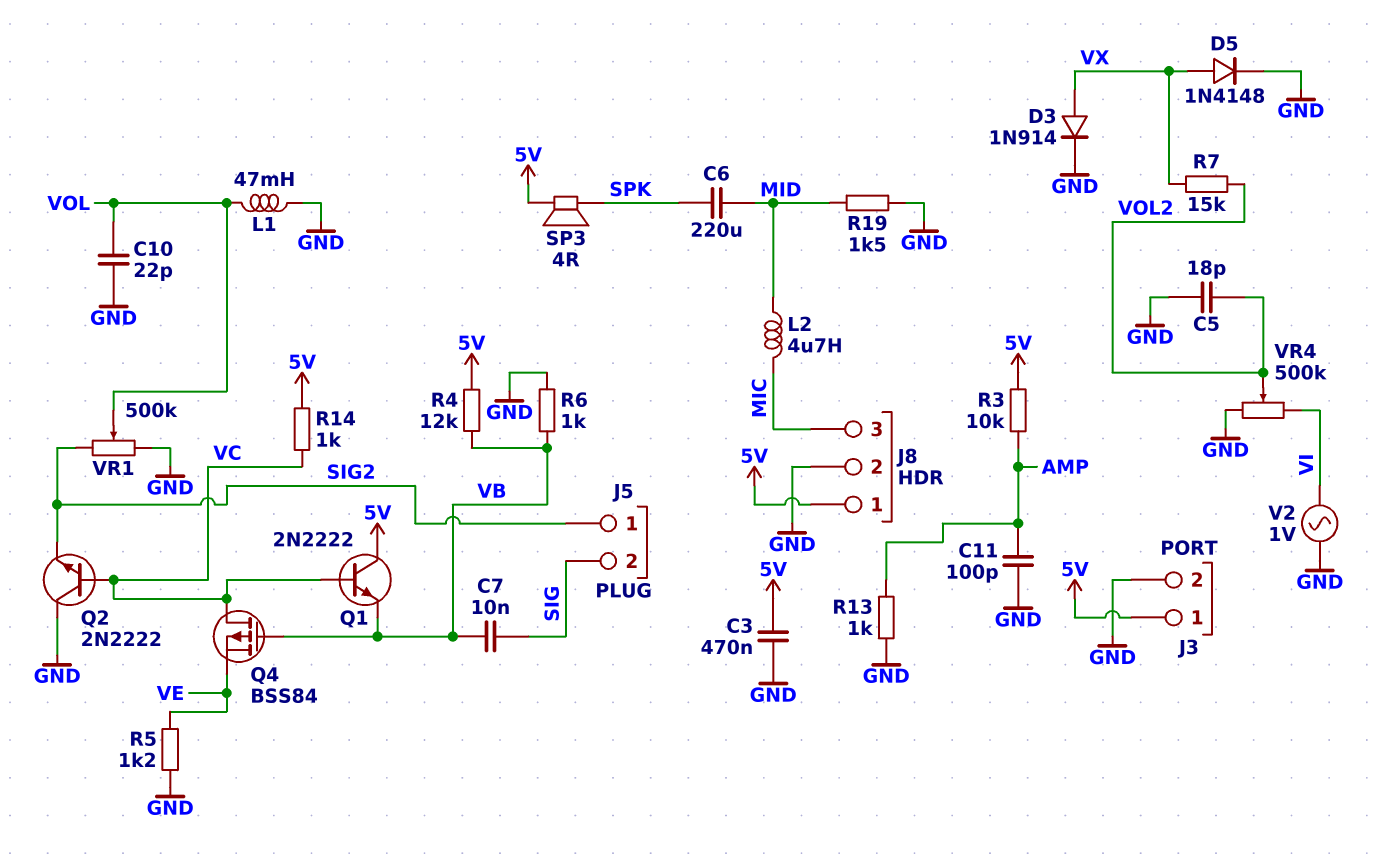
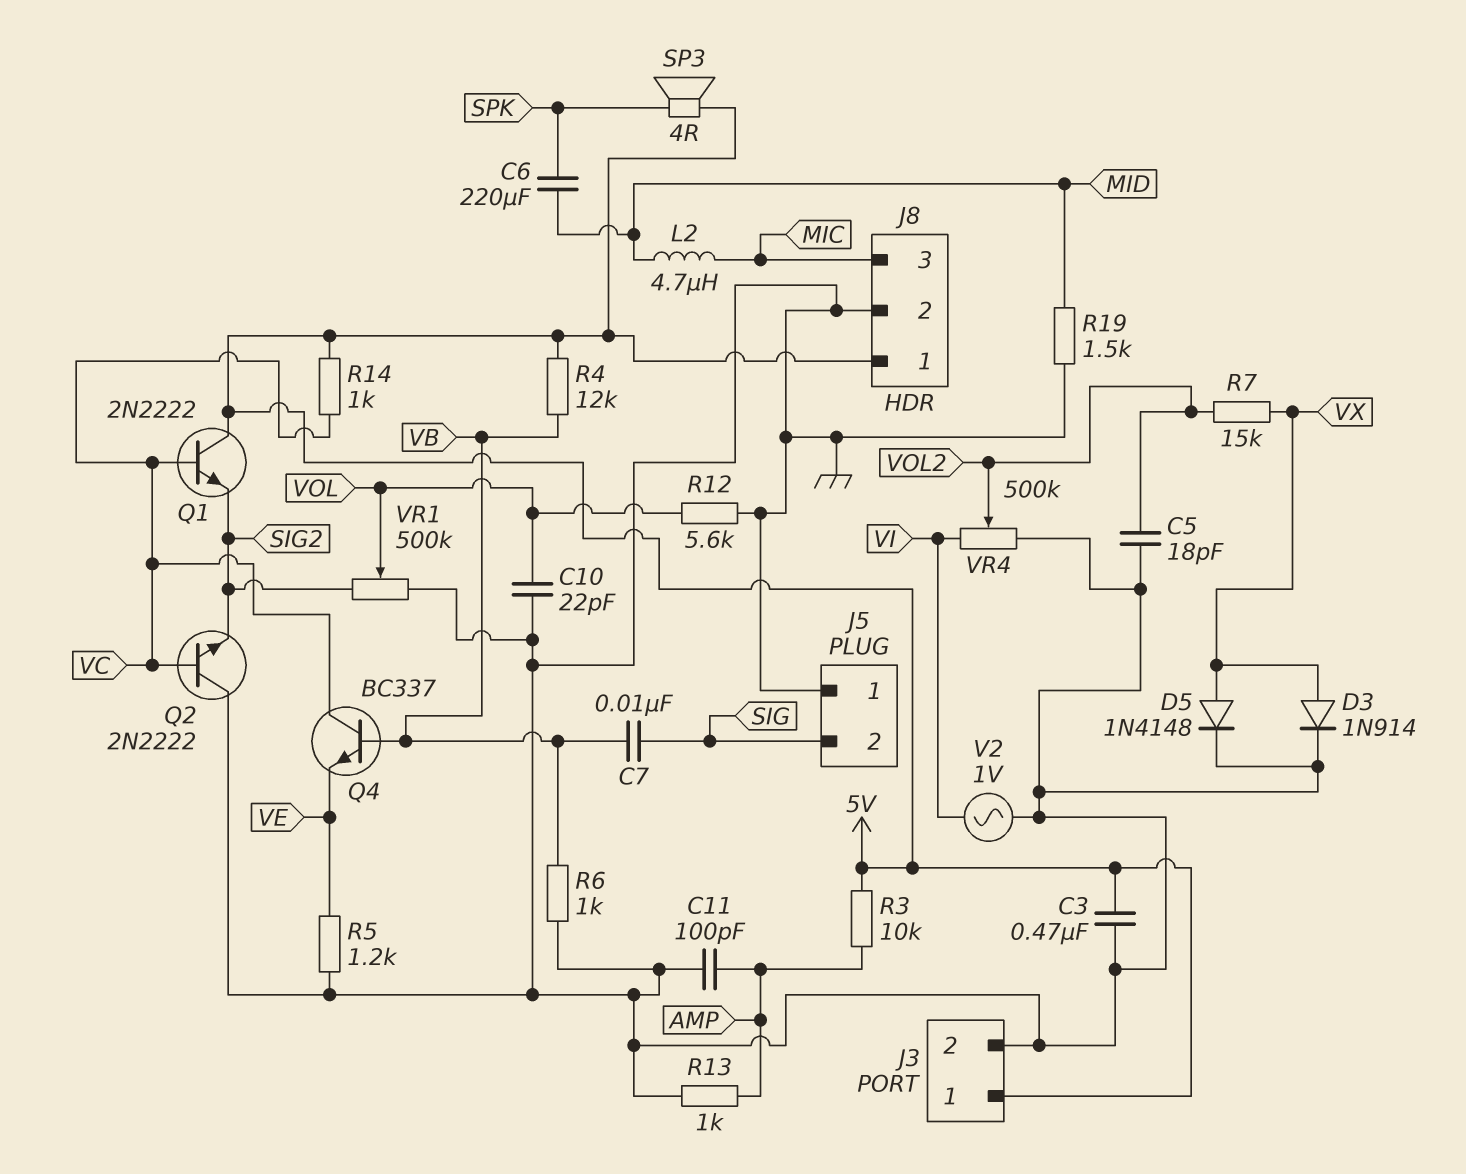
J5 pin 1: SIG2 -> GND
L1: 47mH (GND, VOL) -> none
Q1: NPN 2N2222 (B VC, C 5V, E VB) -> NPN 2N2222 (B VC, C 5V, E SIG2)
Q4: PMOS BSS84 (G VB, D VC, S VE) -> NPN BC337 (B VB, C VC, E VE)
R12: none -> 5.6k (GND, VOL)

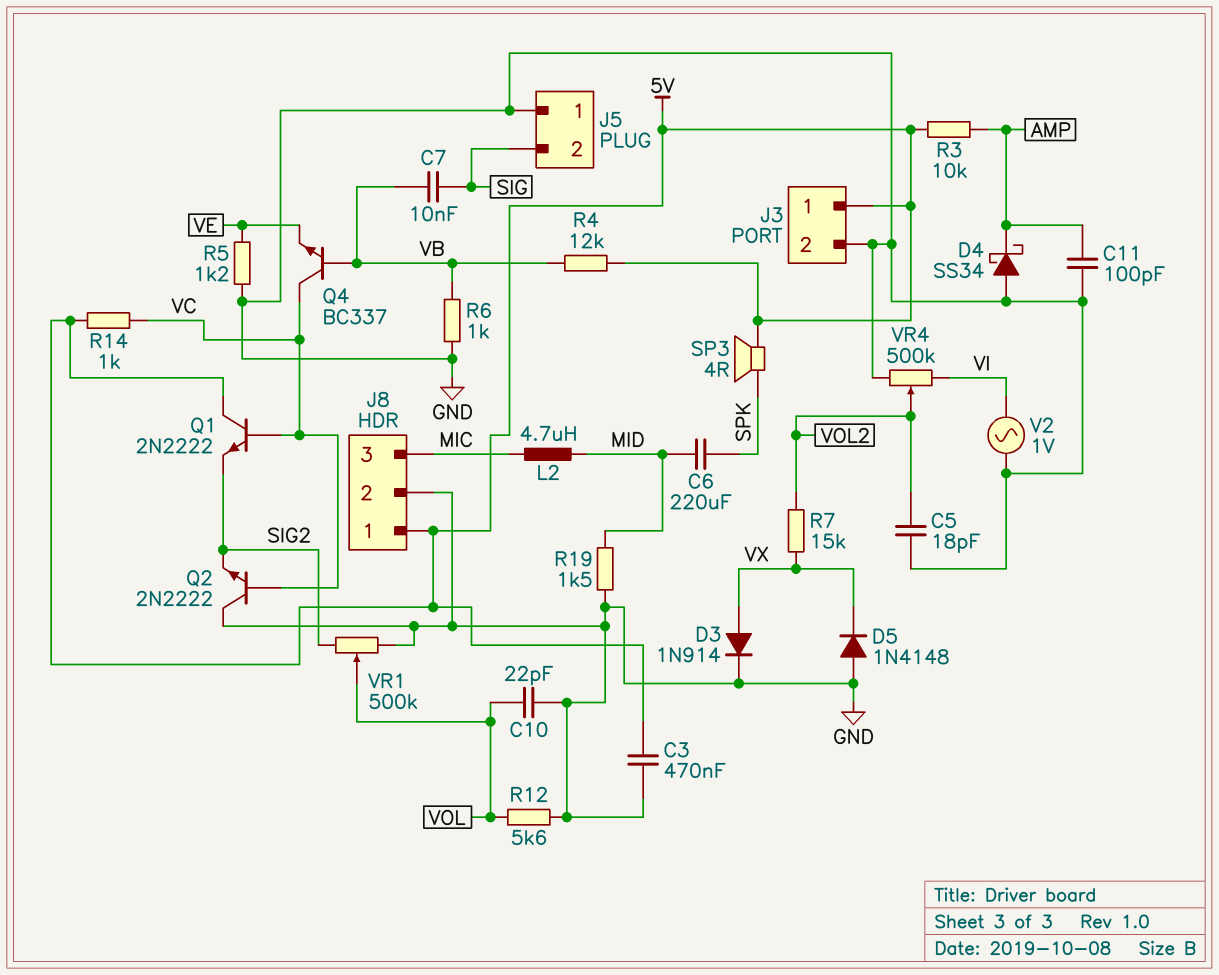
D4: none -> schottky SS34 (A GND, K AMP)
D5: diode 1N4148 (A VX, K GND) -> diode 1N4148 (A GND, K VX)
R13: 1k (AMP, GND) -> none

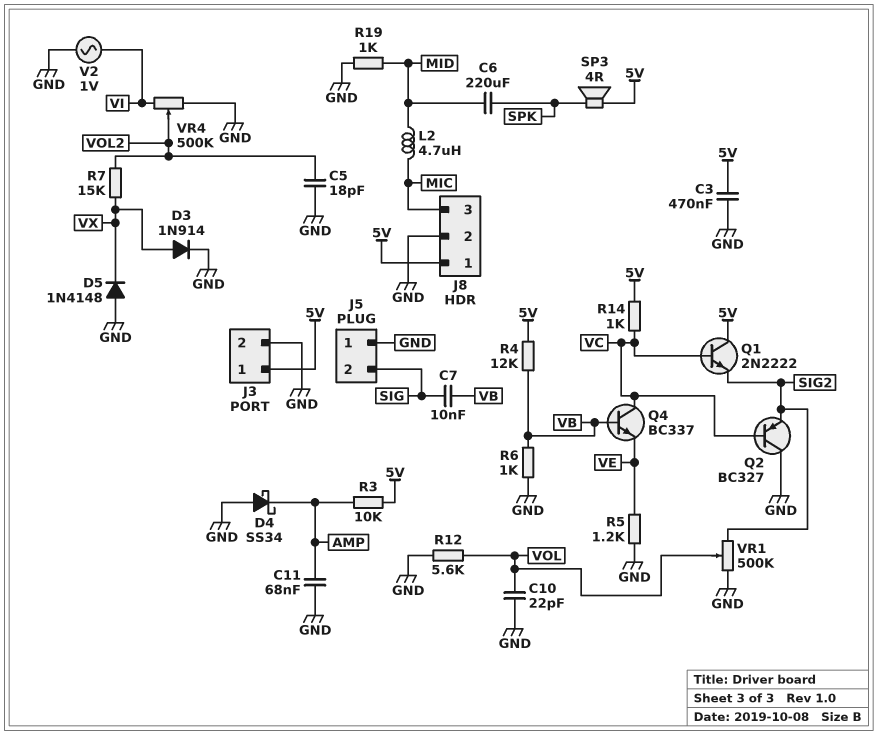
C11: 100pF (AMP, GND) -> 68nF (AMP, GND)
Q2: NPN 2N2222 (B VC, C GND, E SIG2) -> PNP BC327 (B VC, C GND, E SIG2)
R19: 1.5k (GND, MID) -> 1k (GND, MID)

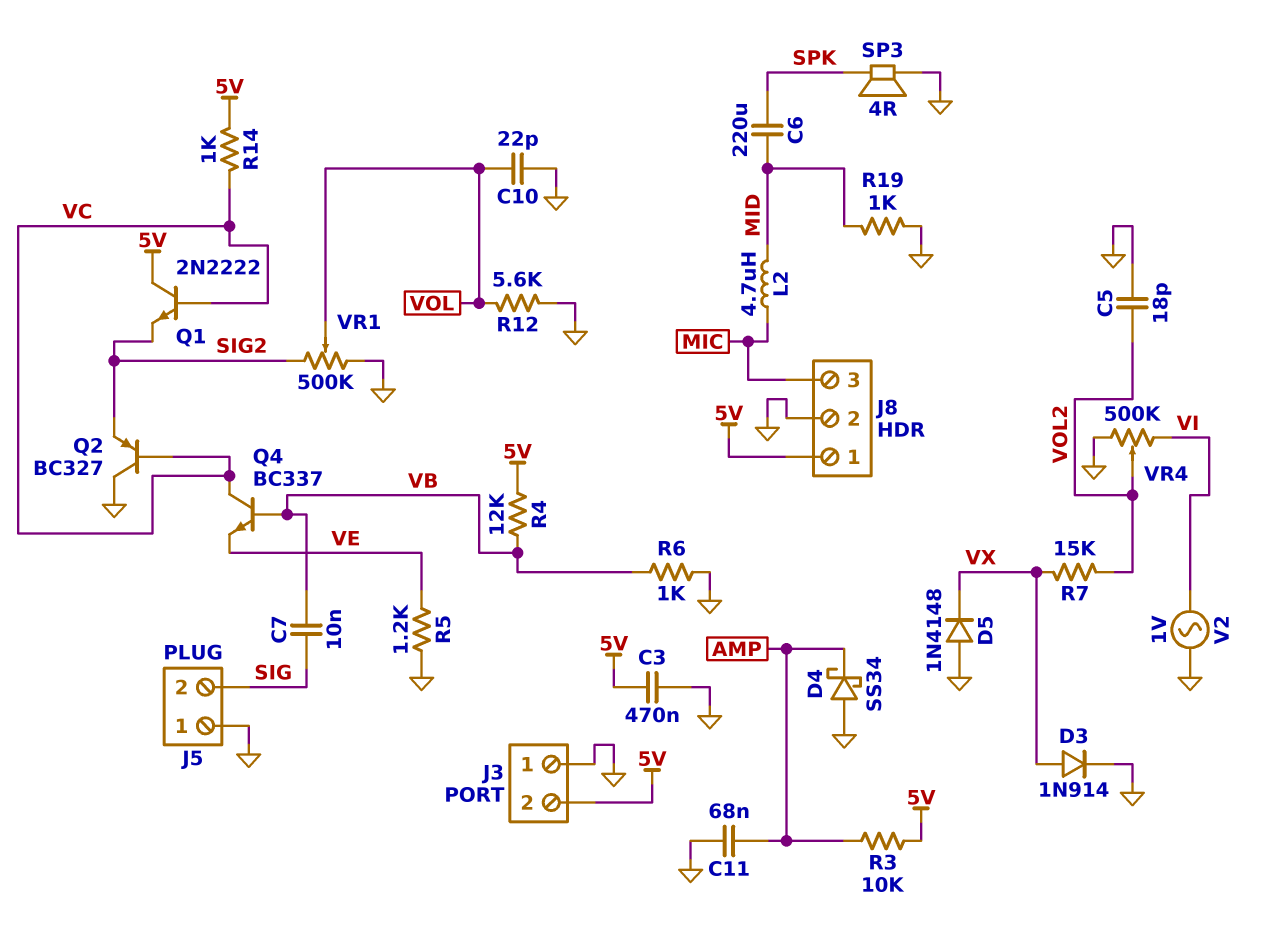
J3 pin 1: 5V -> GND
J3 pin 2: GND -> 5V
SP3: speaker 4R (5V, SPK) -> speaker 4R (GND, SPK)

